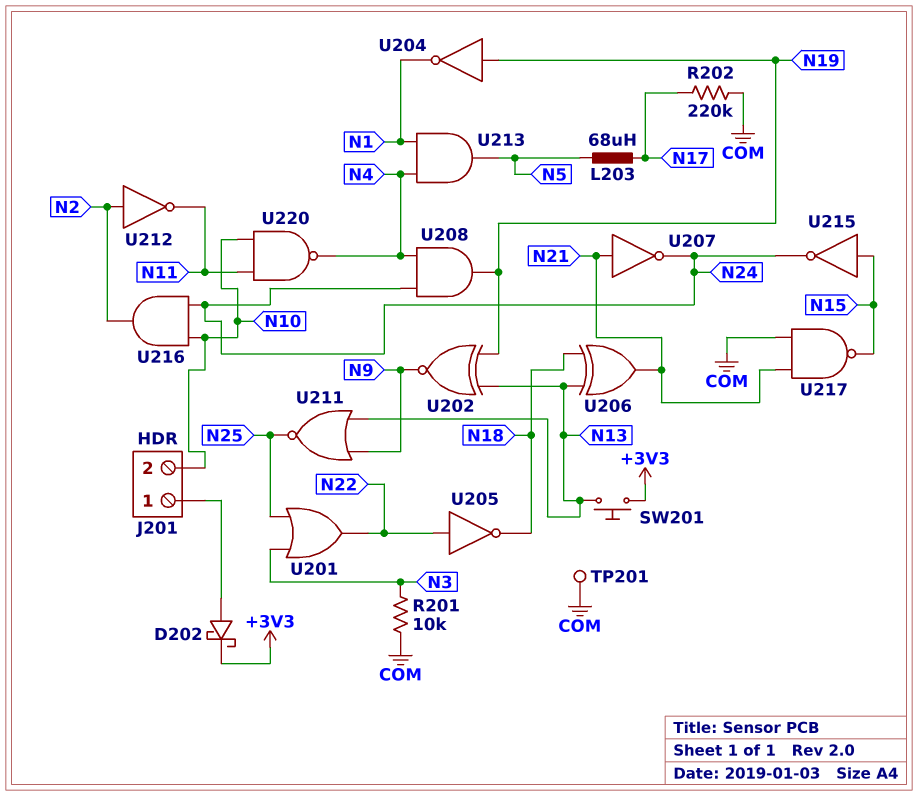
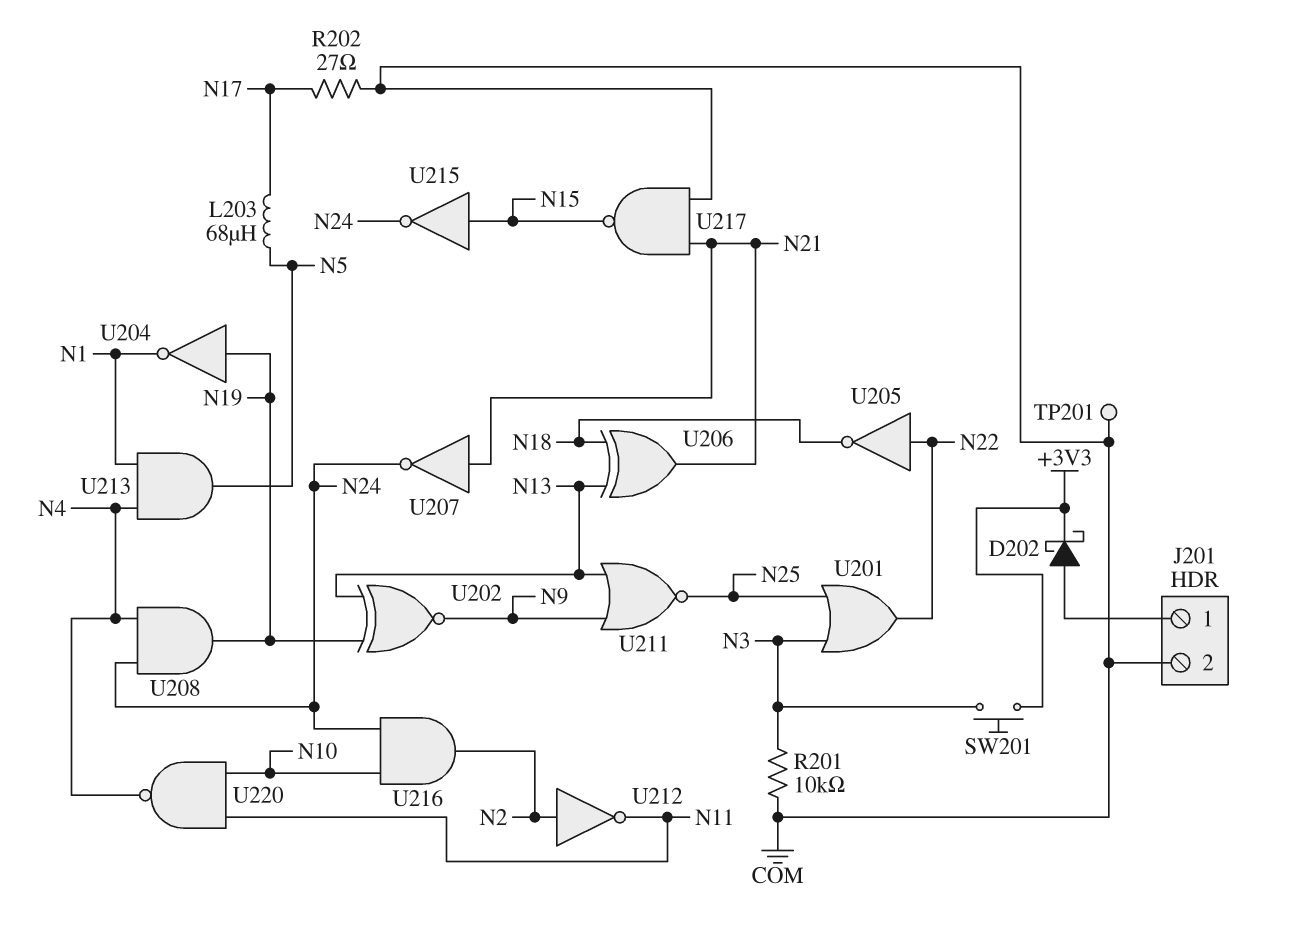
J201 pin 2: N10 -> COM
R202: 220k (COM, N17) -> 27 (COM, N17)
SW201: button (+3V3, N13) -> button (+3V3, N3)

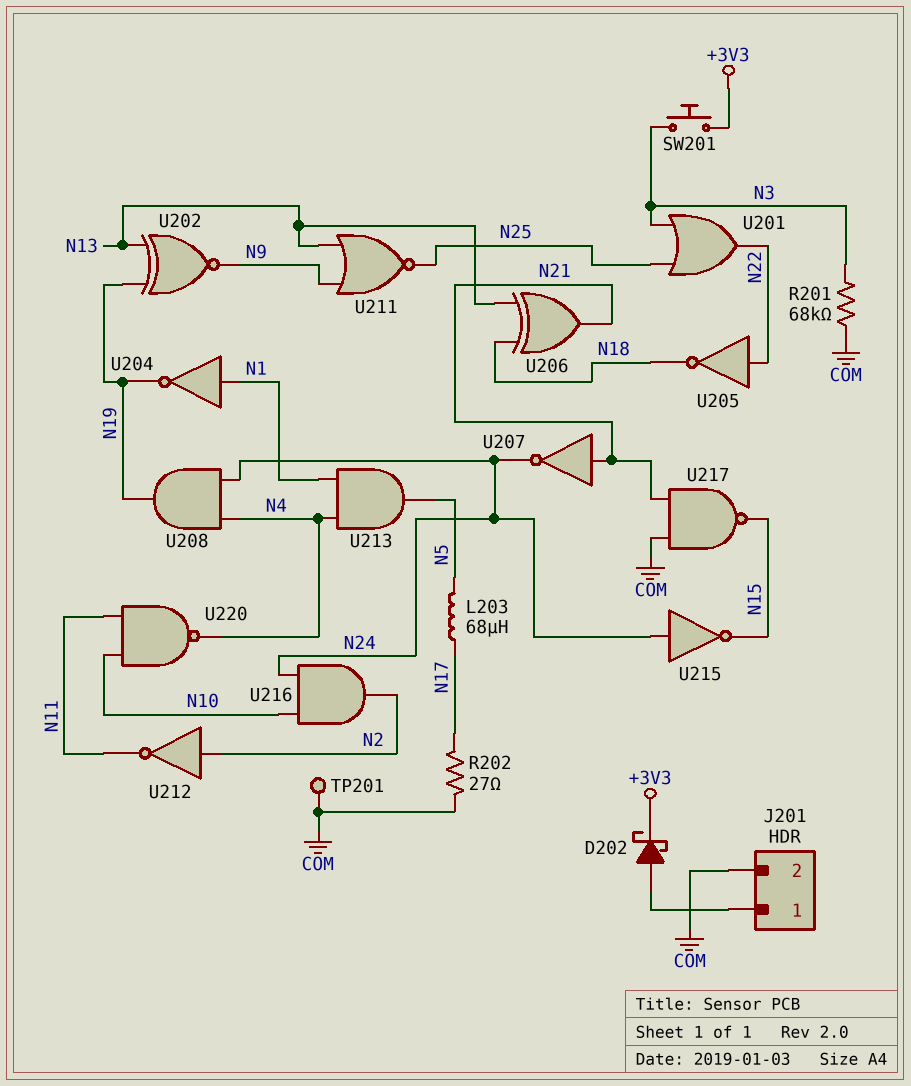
R201: 10k (COM, N3) -> 68k (COM, N3)
U204: NOT (in N19, out N1) -> NOT (in N1, out N19)
U215: NOT (in N15, out N24) -> NOT (in N24, out N15)

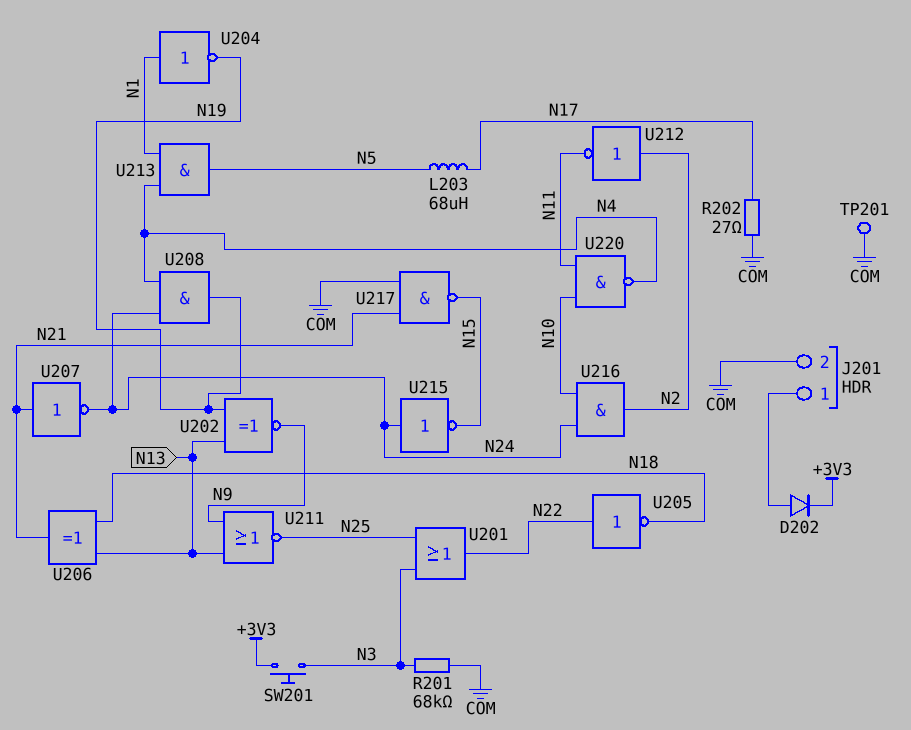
D202: schottky (A J201/1, K +3V3) -> diode (A J201/1, K +3V3)

